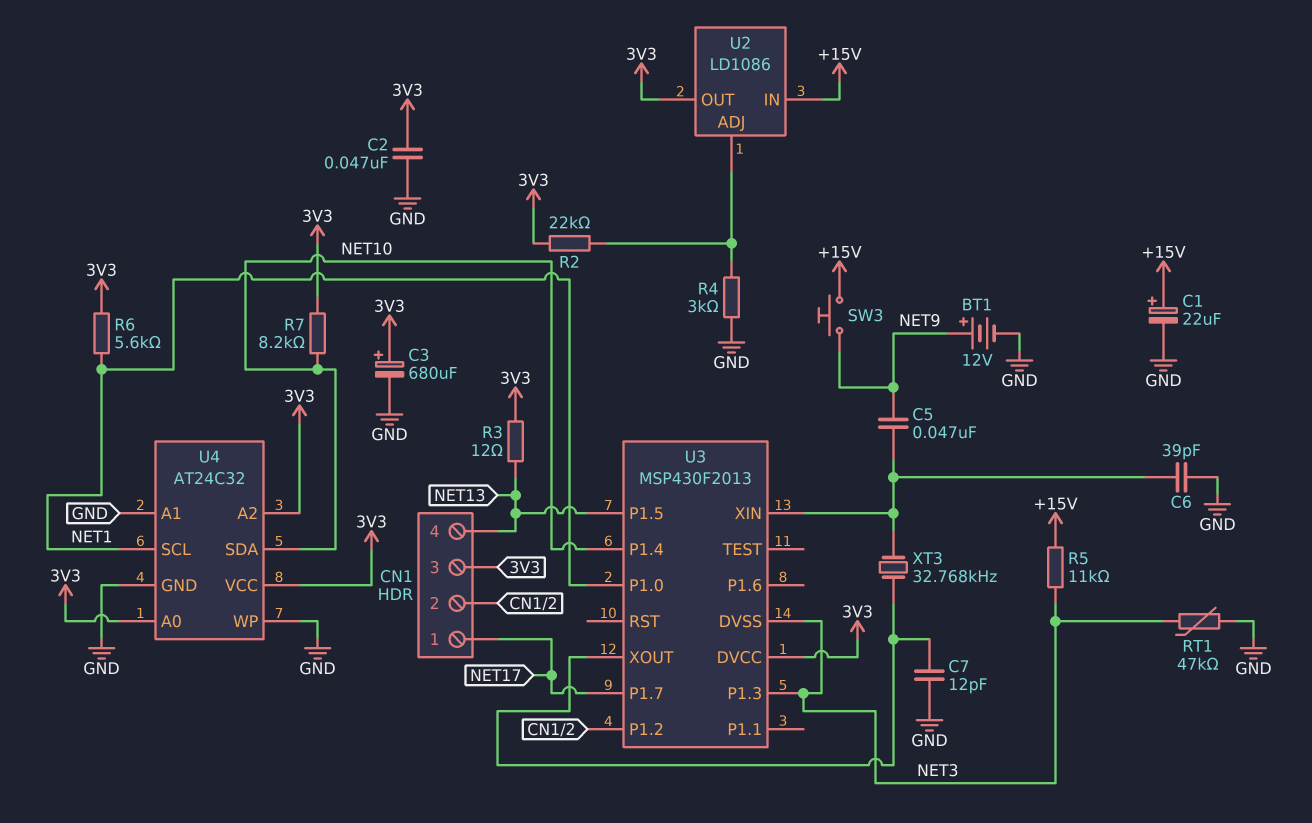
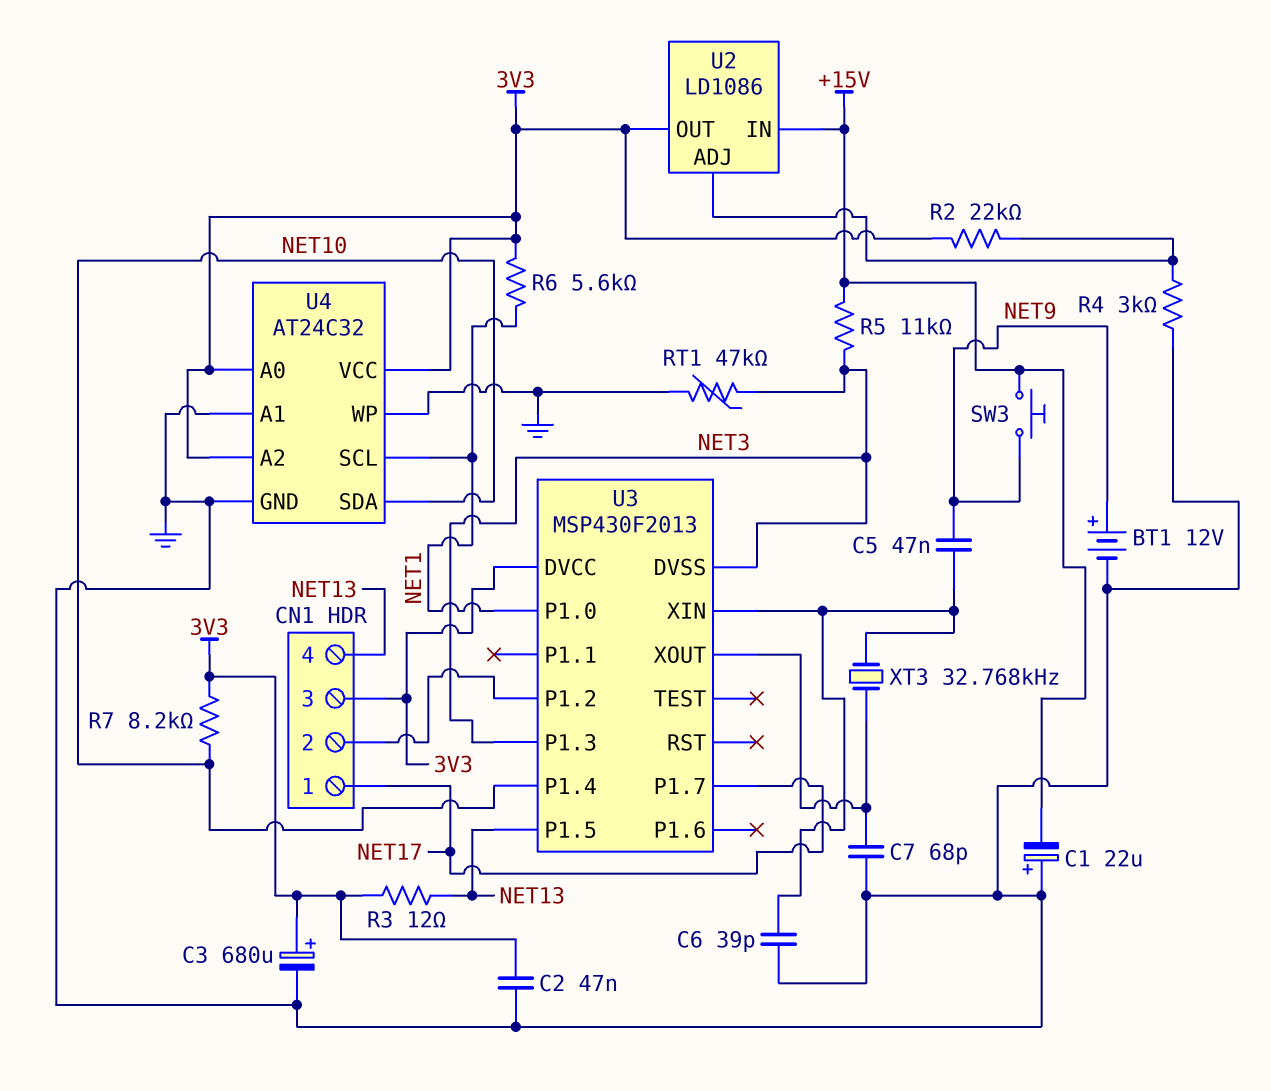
C1: 22uF (plus +15V, minus GND) -> 22uF (plus GND, minus +15V)
C7: 12pF (GND, U3/XOUT) -> 68pF (GND, U3/XOUT)

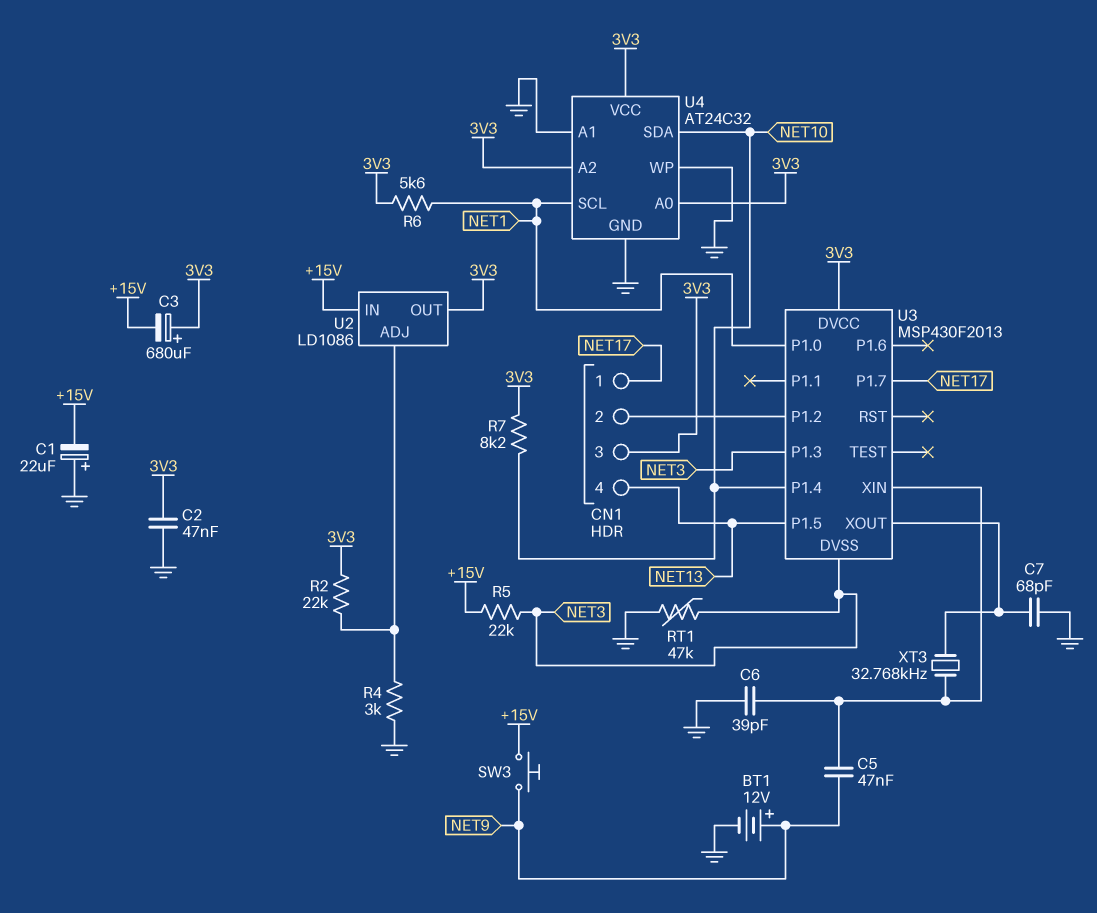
C3: 680uF (plus 3V3, minus GND) -> 680uF (plus 3V3, minus +15V)
R3: 12 (3V3, NET13) -> none
R5: 11k (+15V, NET3) -> 22k (+15V, NET3)

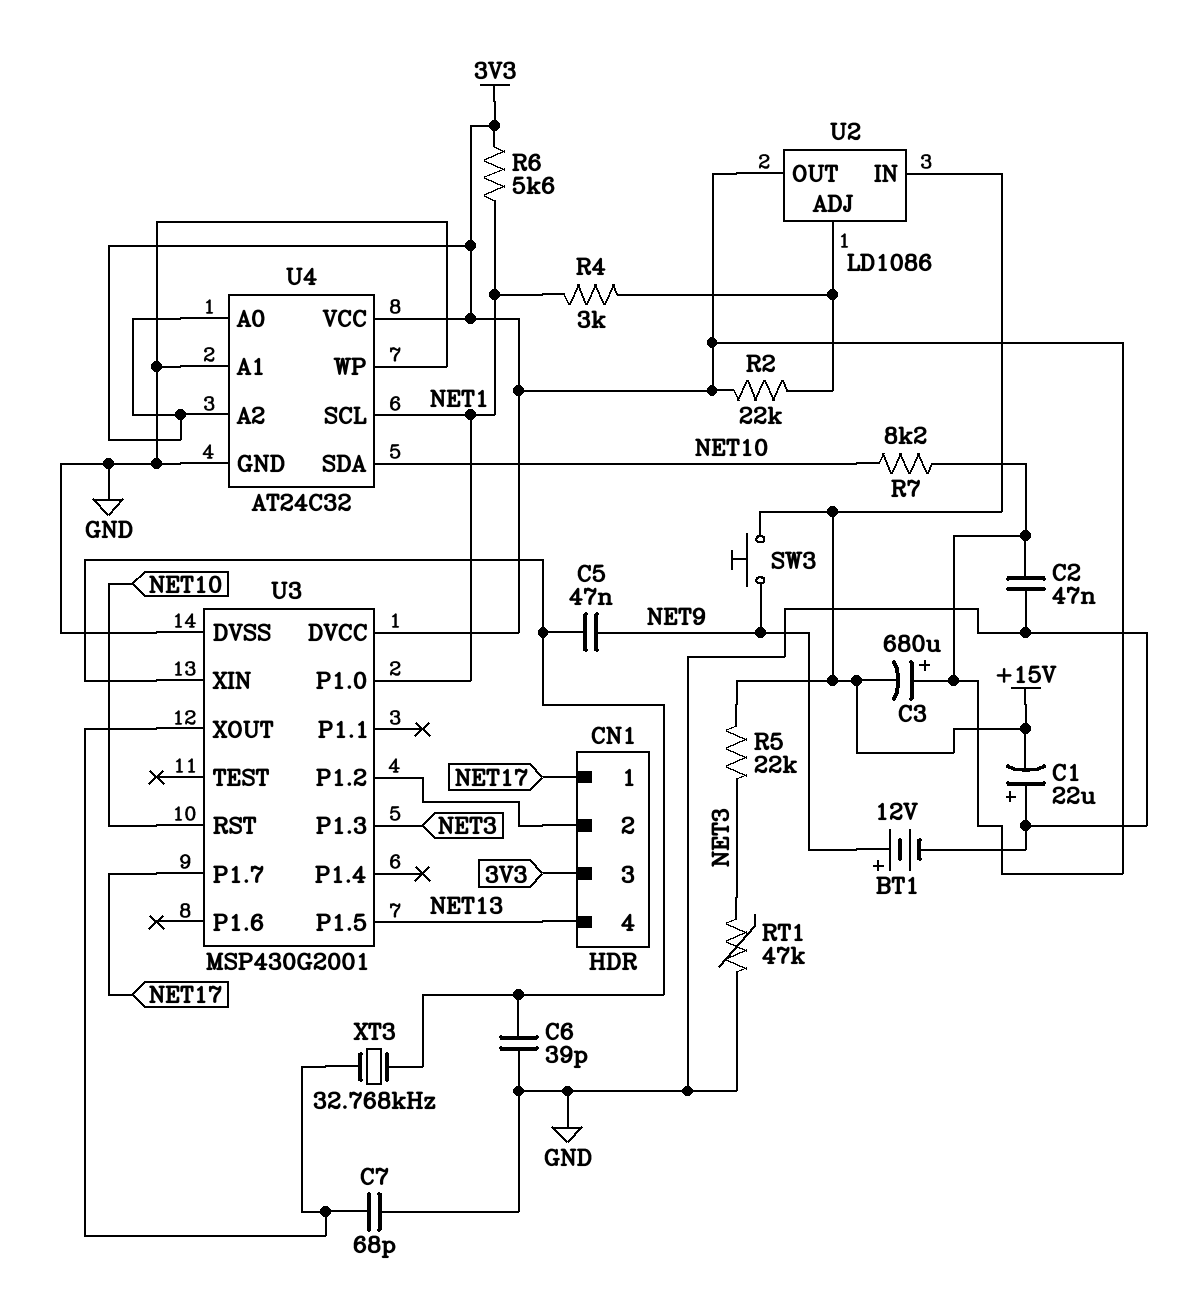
R4: 3k (GND, U2/ADJ) -> 3k (NET1, U2/ADJ)
U3: MSP430F2013 -> MSP430G2001
U3 pin DVSS: NET3 -> GND
U3 pin P1.4: NET10 -> none
U3 pin RST: none -> NET10

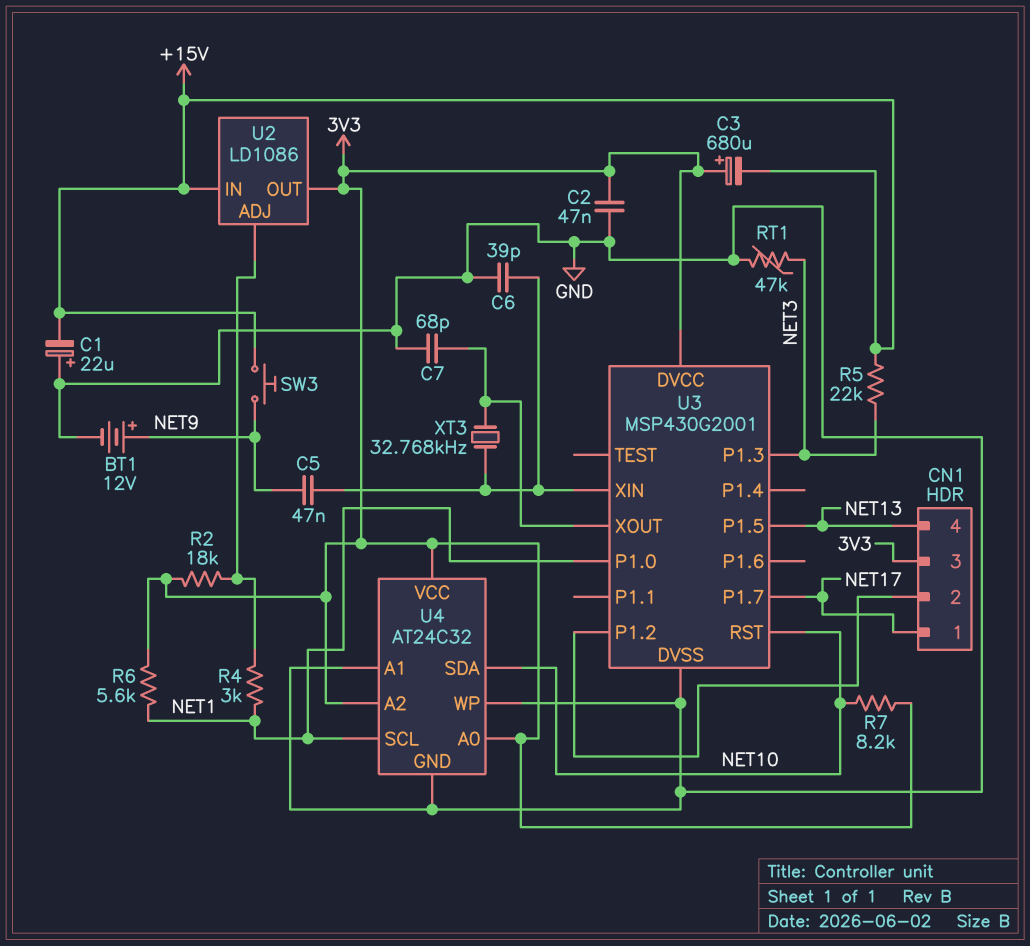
R2: 22k (3V3, U2/ADJ) -> 18k (3V3, U2/ADJ)

